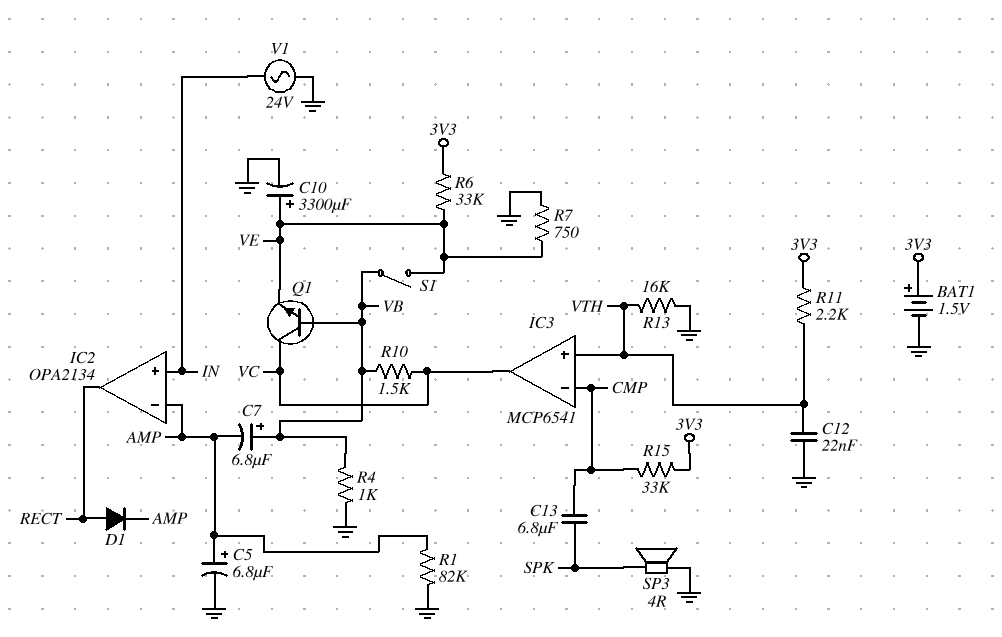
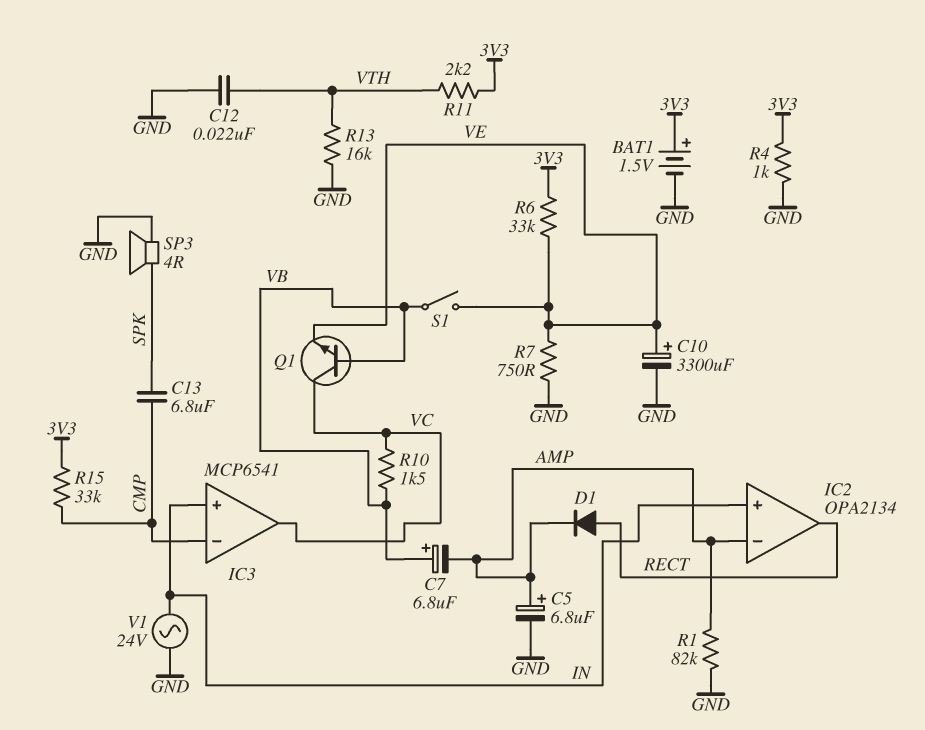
IC3 pin in+: VTH -> IN
R4: 1k (GND, VB) -> 1k (3V3, GND)

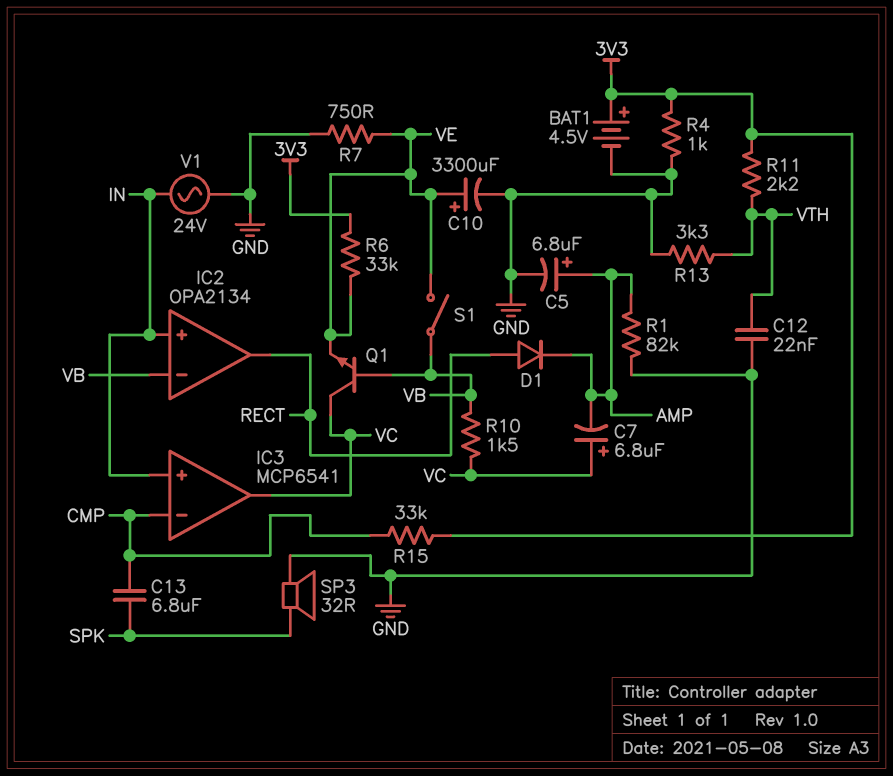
BAT1: 1.5V (plus 3V3, minus GND) -> 4.5V (plus 3V3, minus GND)
C7: 6.8uF (plus VB, minus AMP) -> 6.8uF (plus VC, minus AMP)
IC2 pin in-: AMP -> VB
R13: 16k (GND, VTH) -> 3.3k (GND, VTH)
SP3: speaker 4R (GND, SPK) -> speaker 32R (GND, SPK)

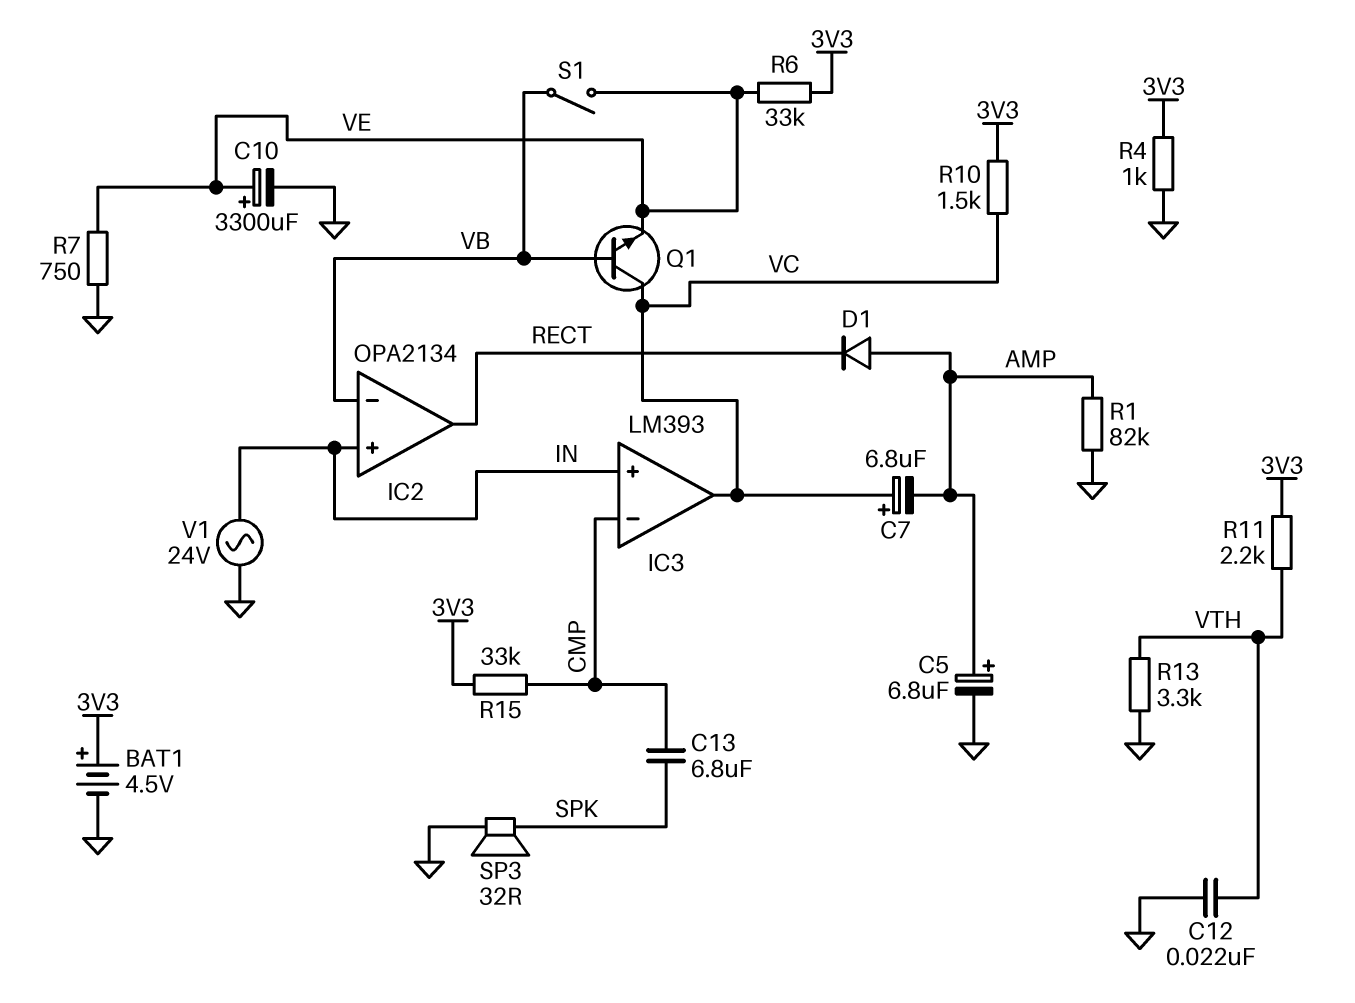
D1: diode (A RECT, K AMP) -> diode (A AMP, K RECT)
IC3: MCP6541 -> LM393
R10: 1.5k (VB, VC) -> 1.5k (3V3, VC)

